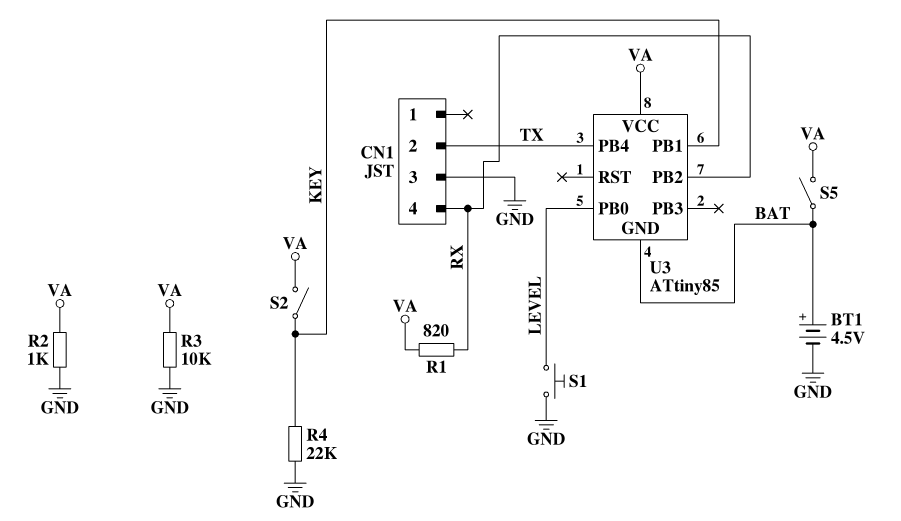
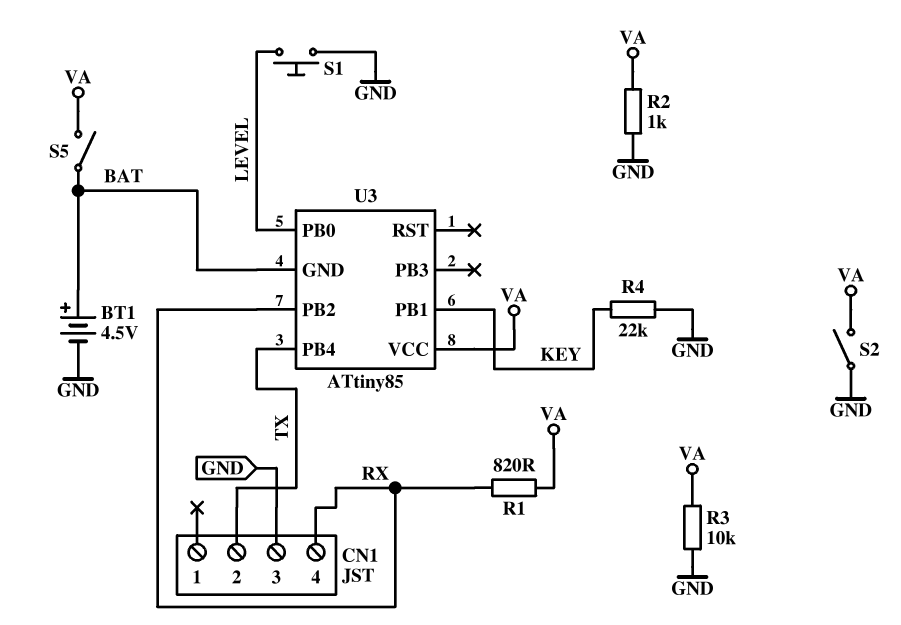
S2: switch (KEY, VA) -> switch (GND, VA)

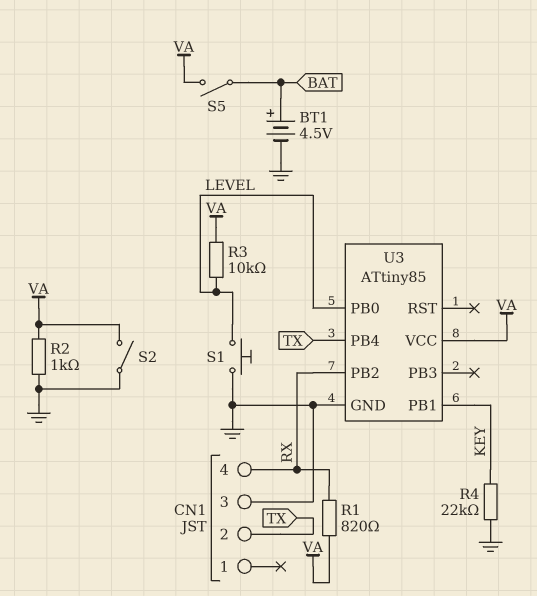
R3: 10k (GND, VA) -> 10k (LEVEL, VA)
U3 pin GND: BAT -> GND

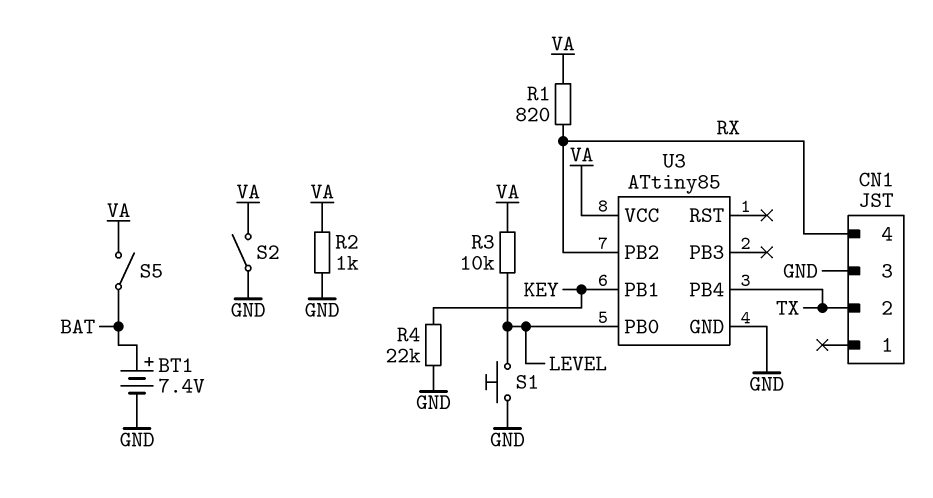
BT1: 4.5V (plus BAT, minus GND) -> 7.4V (plus BAT, minus GND)

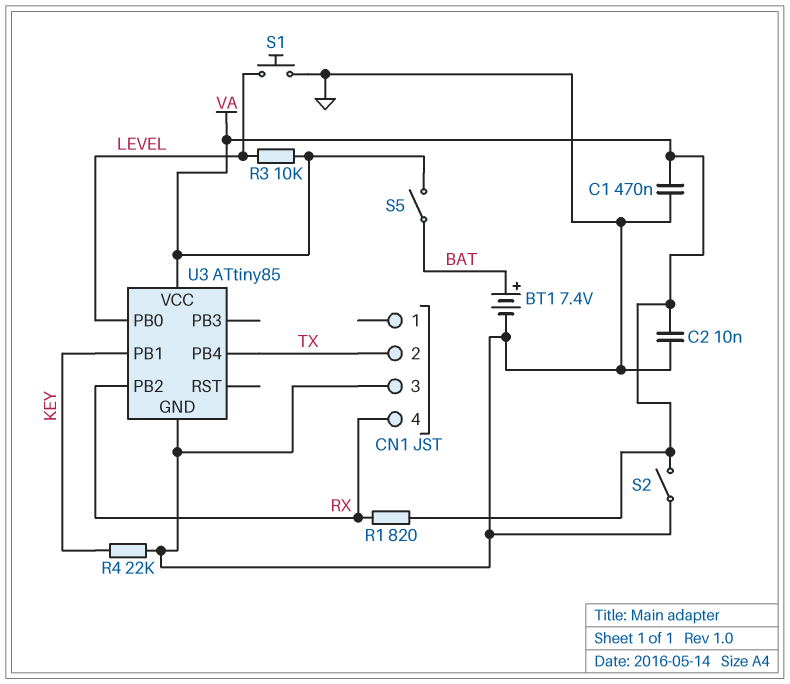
C1: none -> 470nF (GND, VA)
C2: none -> 10nF (GND, VA)
R2: 1k (GND, VA) -> none

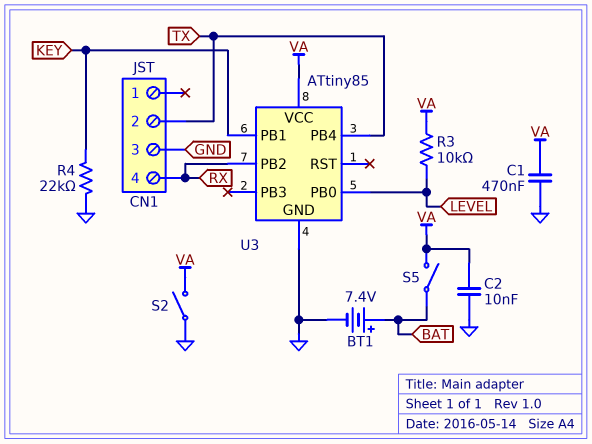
R1: 820 (RX, VA) -> none
S1: button (GND, LEVEL) -> none

